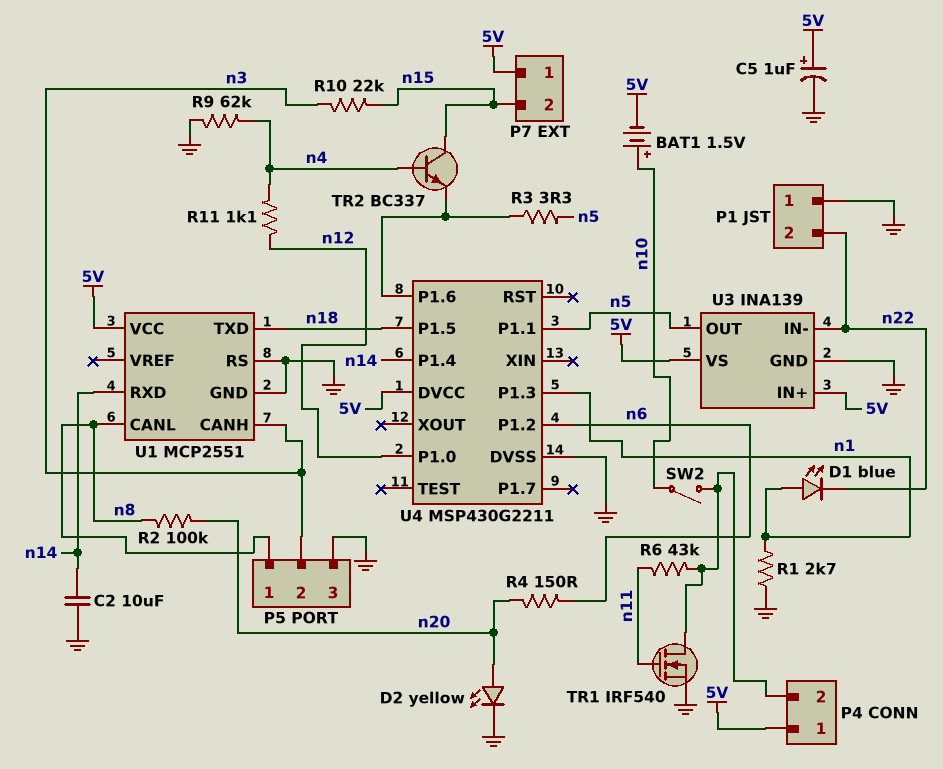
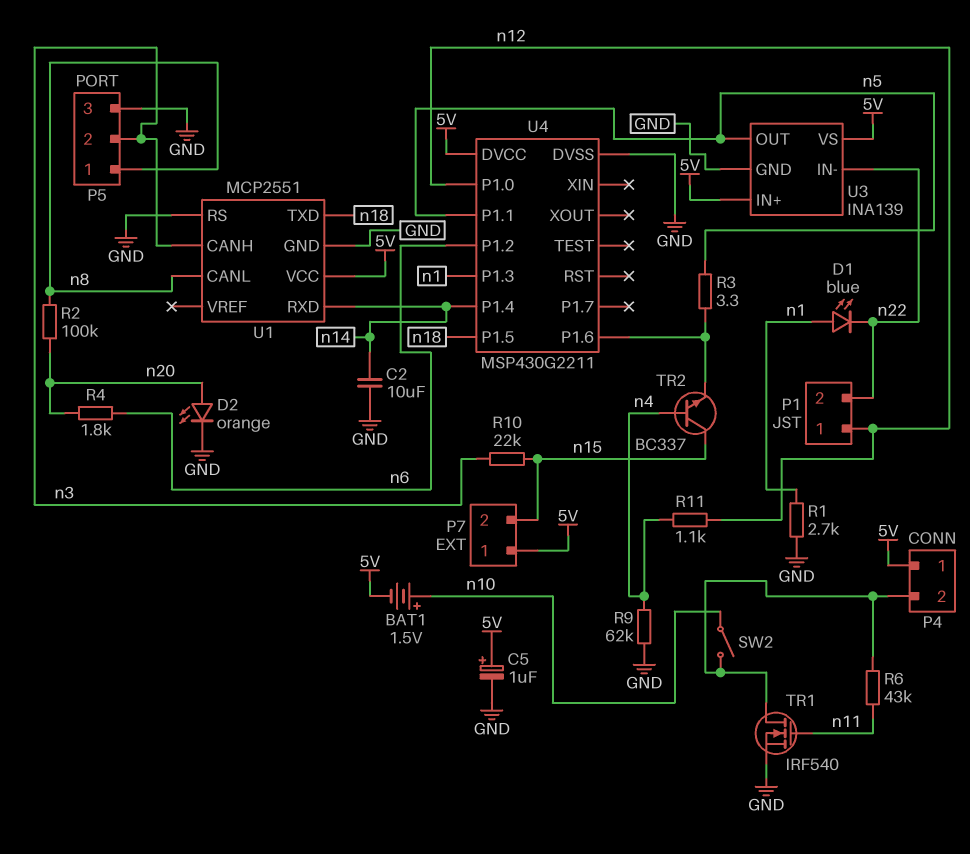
D2: LED yellow (A n20, K GND) -> LED orange (A n20, K GND)
P1 pin 1: GND -> n12
R4: 150 (n6, n20) -> 1.8k (n6, n20)

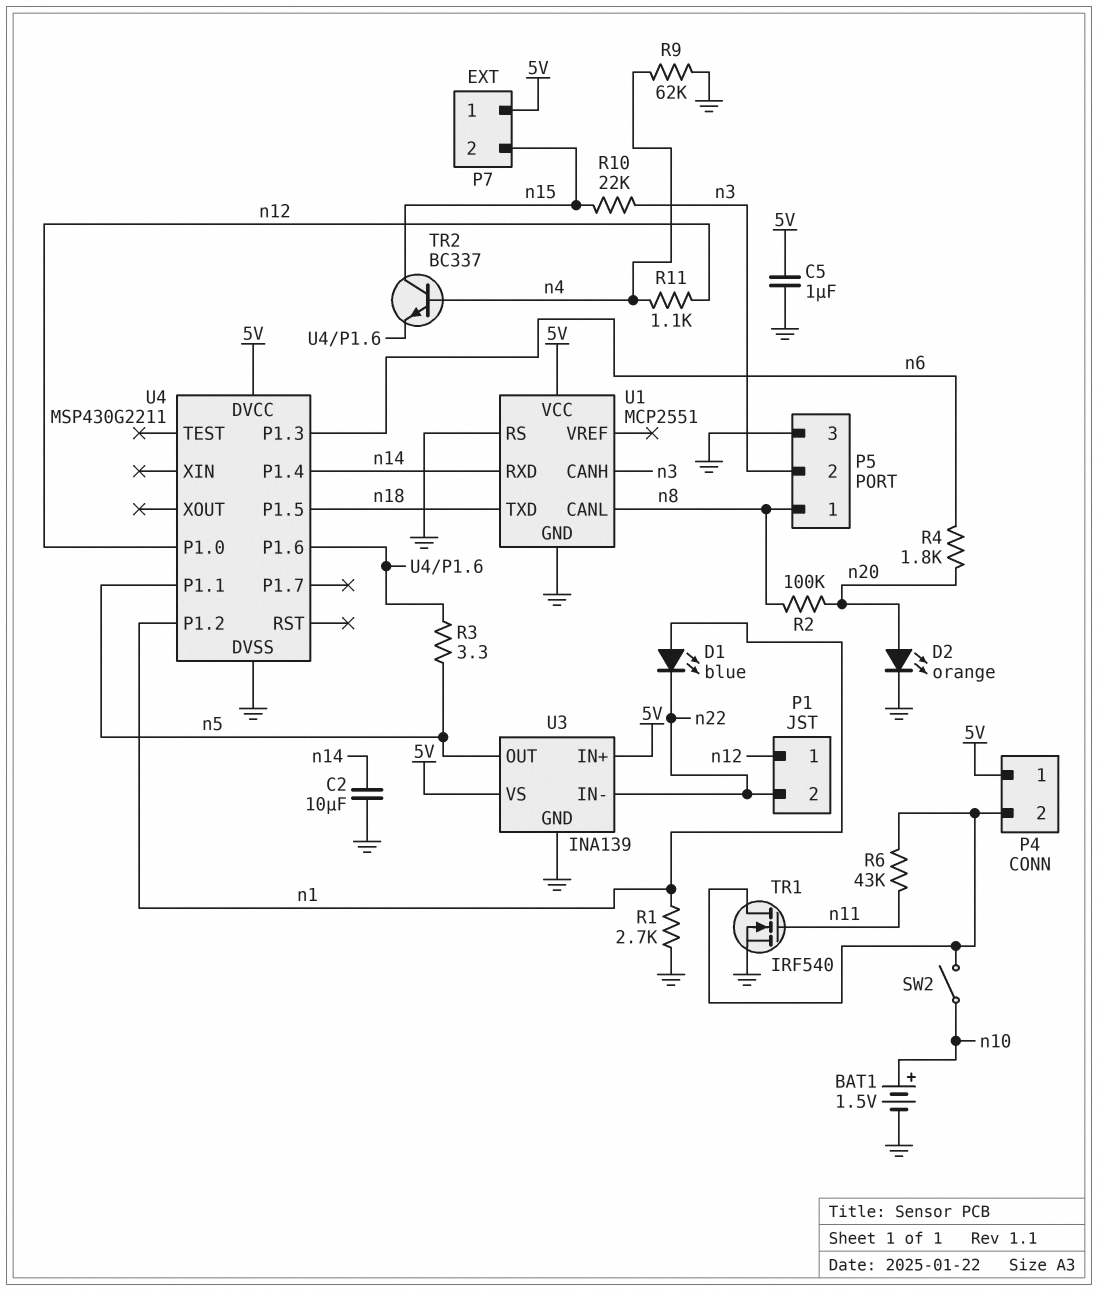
BAT1: 1.5V (plus n10, minus 5V) -> 1.5V (plus n10, minus GND)
C5: 1uF (plus 5V, minus GND) -> 1uF (5V, GND)
U4 pin P1.2: n6 -> n1
U4 pin P1.3: n1 -> n6

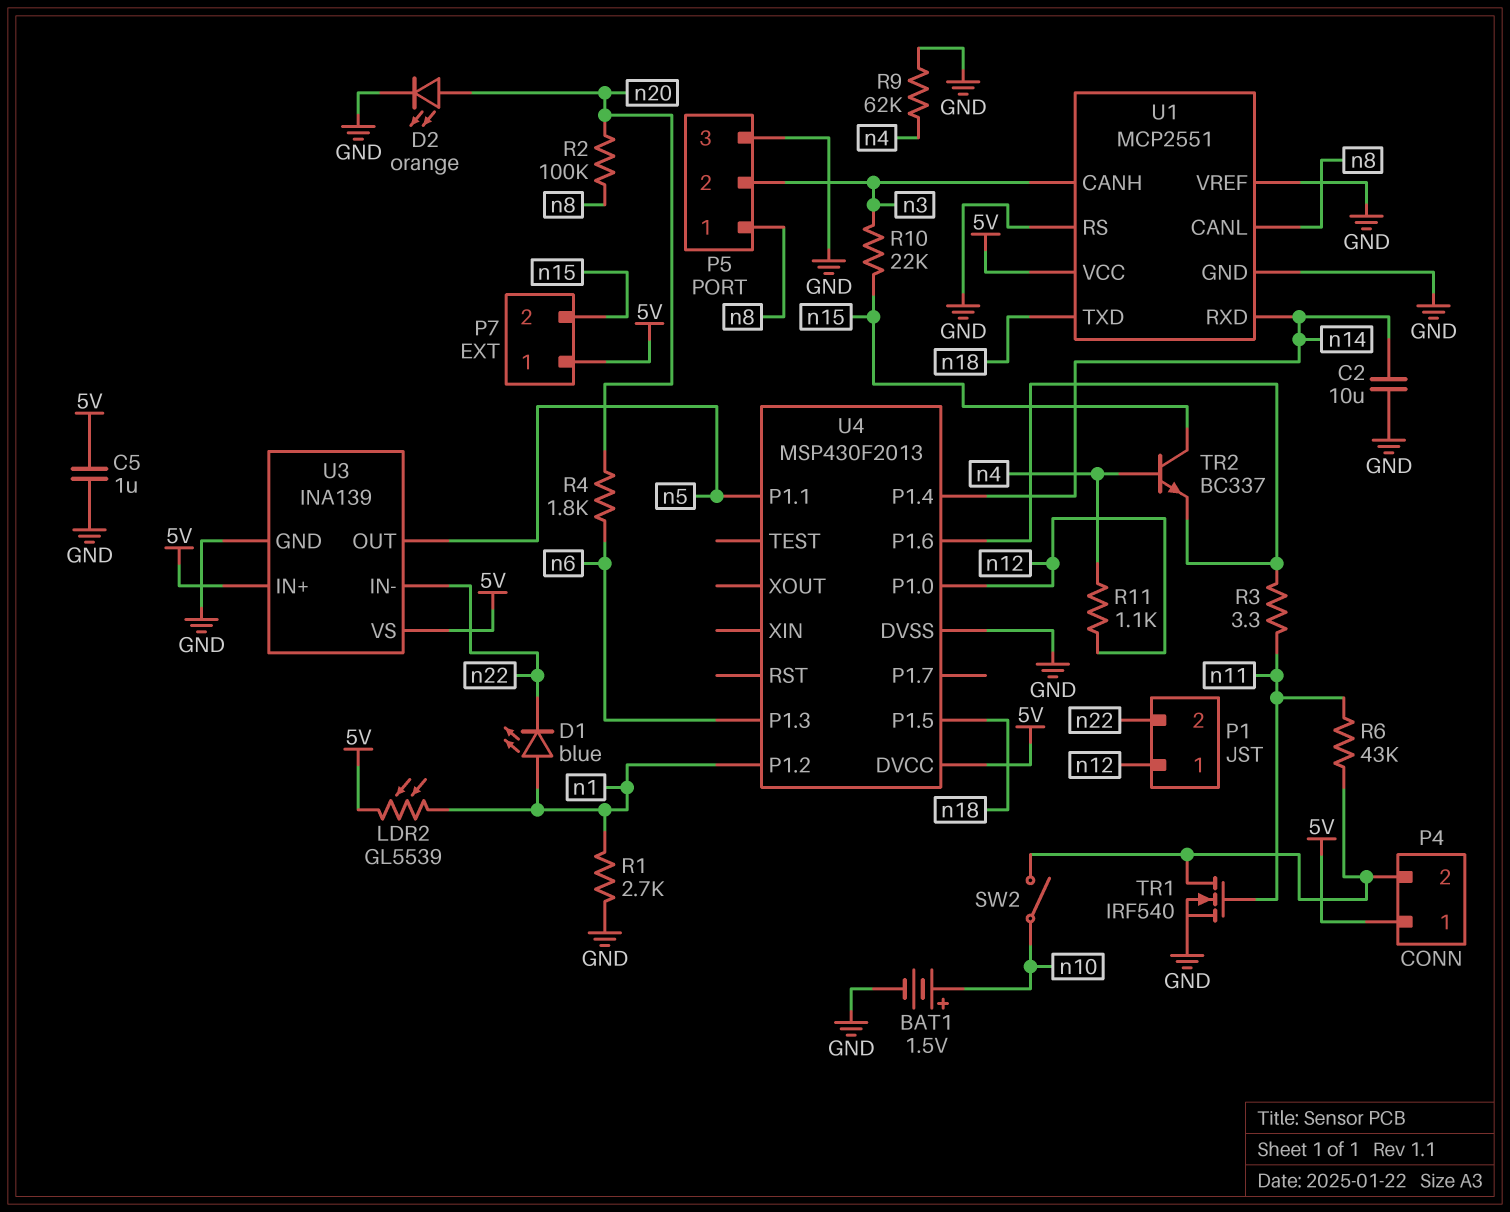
LDR2: none -> GL5539 (5V, n1)
R3: 3.3 (U4/P1.6, n5) -> 3.3 (U4/P1.6, n11)
U1 pin VREF: none -> GND
U4: MSP430G2211 -> MSP430F2013

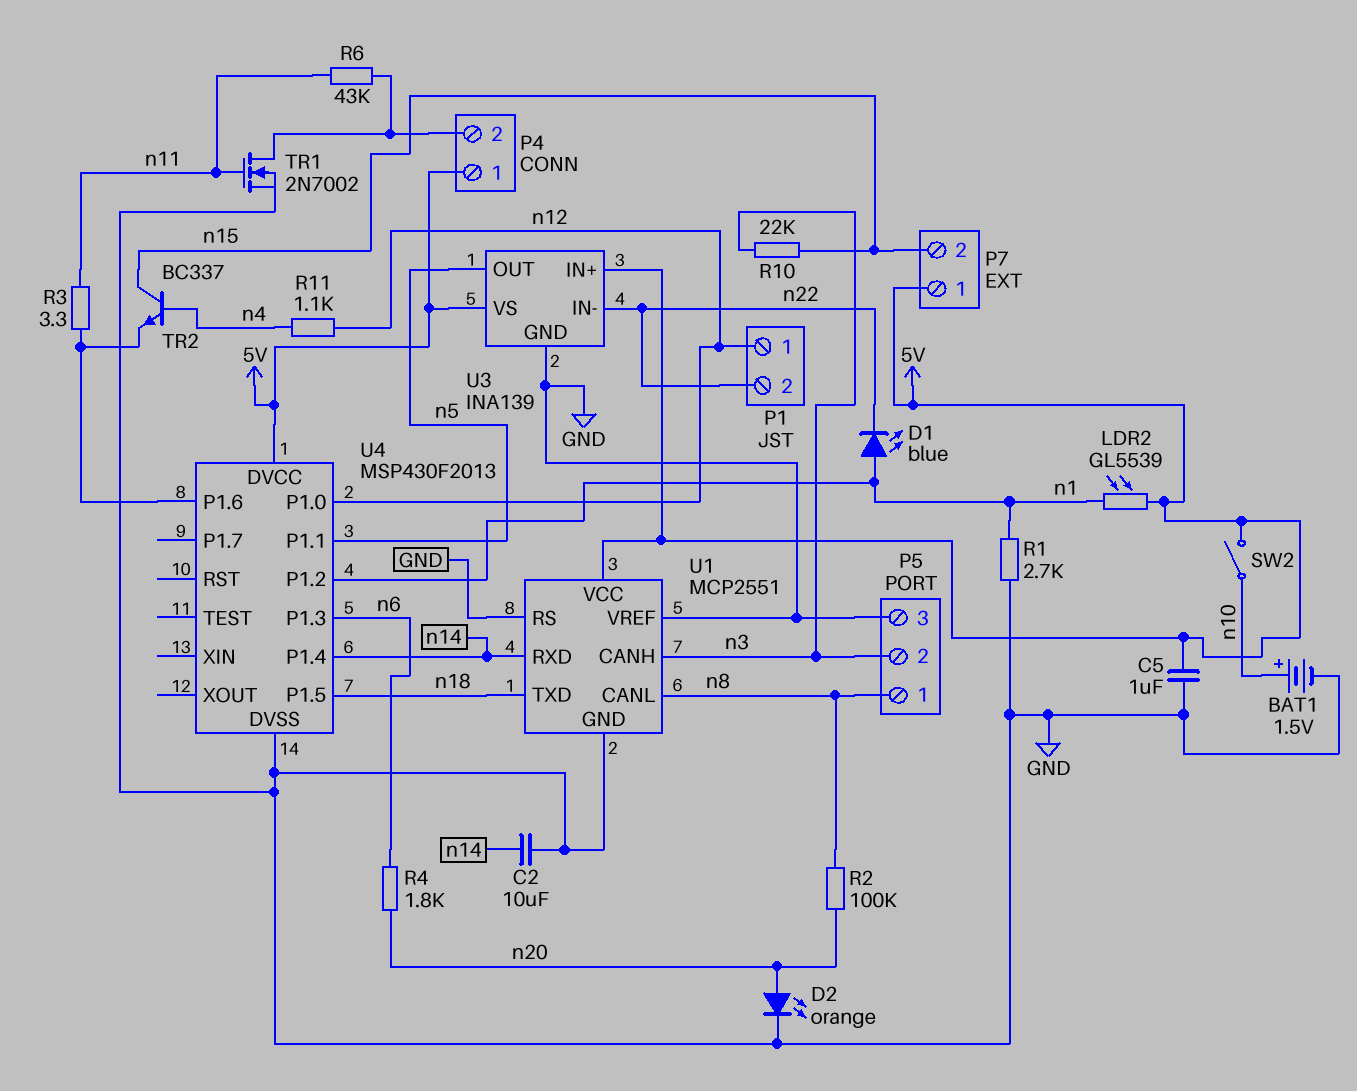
R9: 62k (GND, n4) -> none
SW2: switch (P4/2, n10) -> switch (5V, n10)
TR1: NMOS IRF540 (G n11, D P4/2, S GND) -> NMOS 2N7002 (G n11, D P4/2, S GND)

